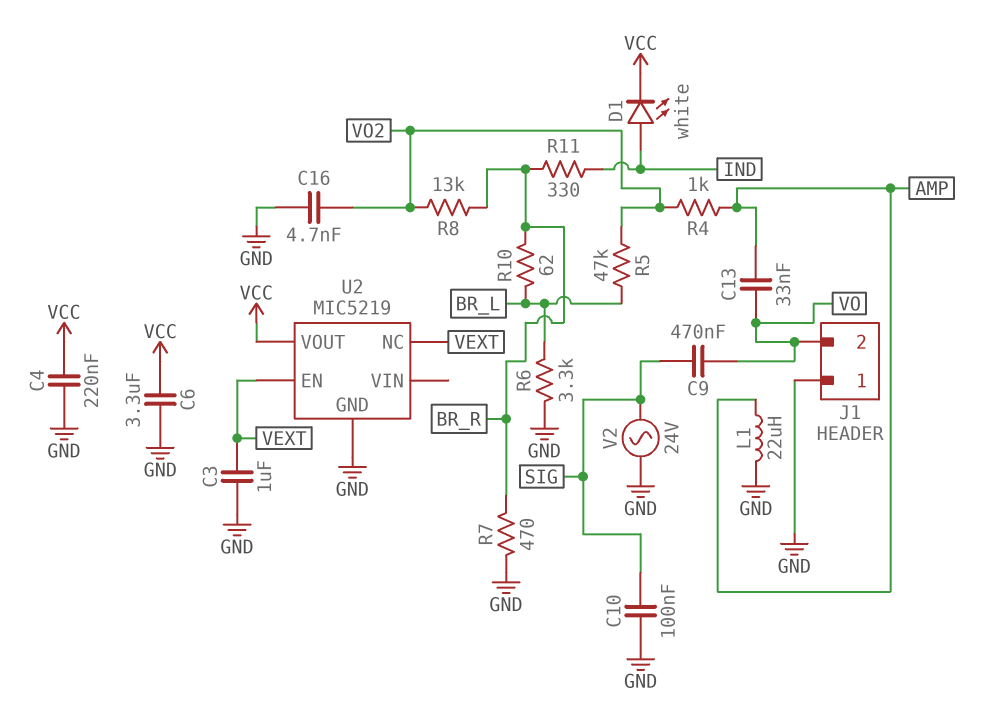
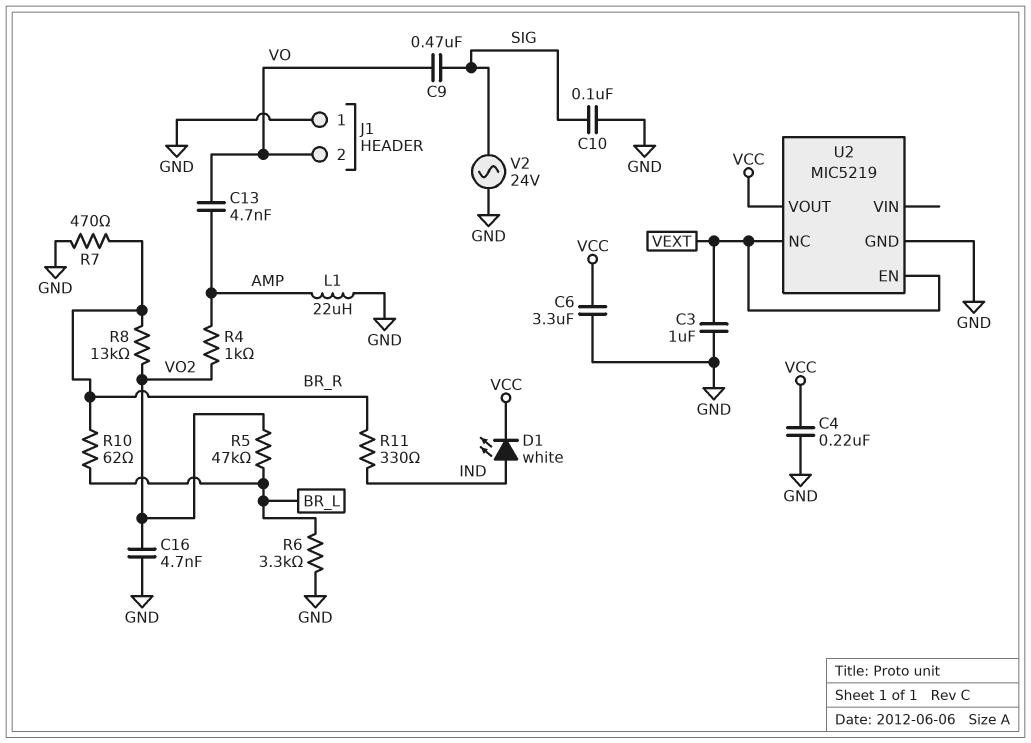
C13: 33nF (AMP, VO) -> 4.7nF (AMP, VO)

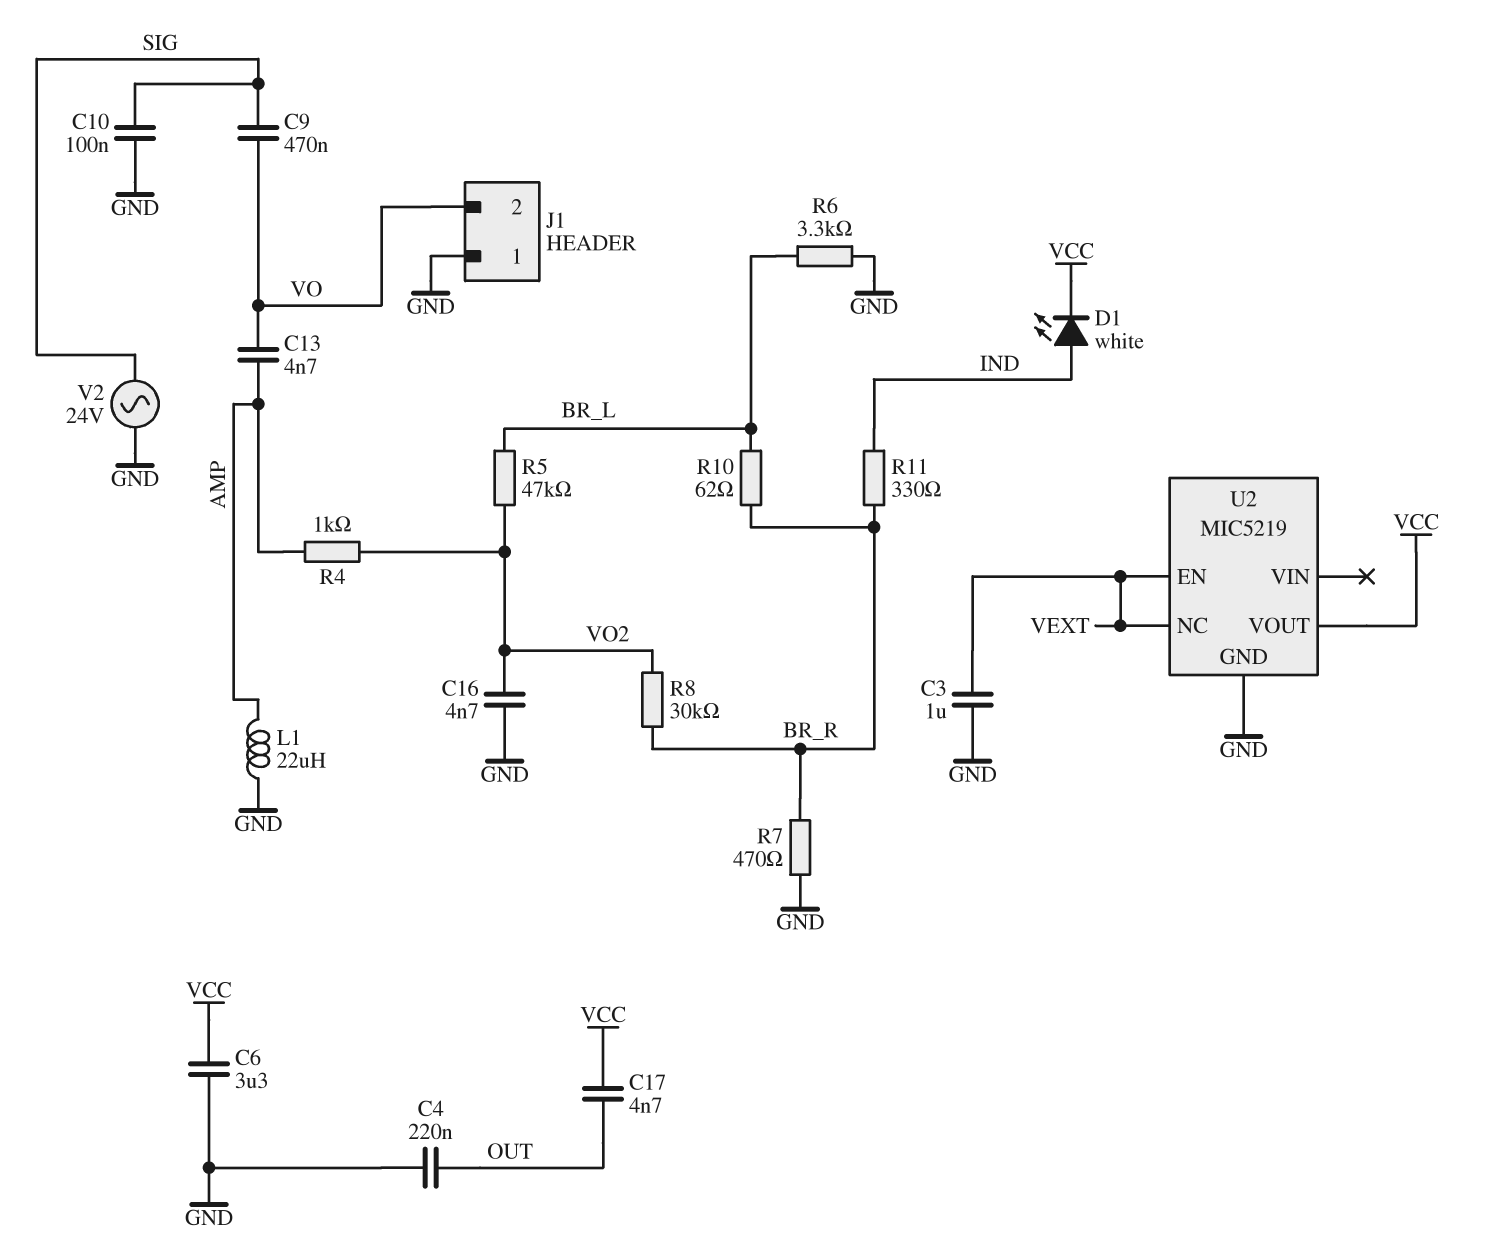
C4: 220nF (GND, VCC) -> 220nF (GND, OUT)
C17: none -> 4.7nF (OUT, VCC)
R8: 13k (BR_R, VO2) -> 30k (BR_R, VO2)

